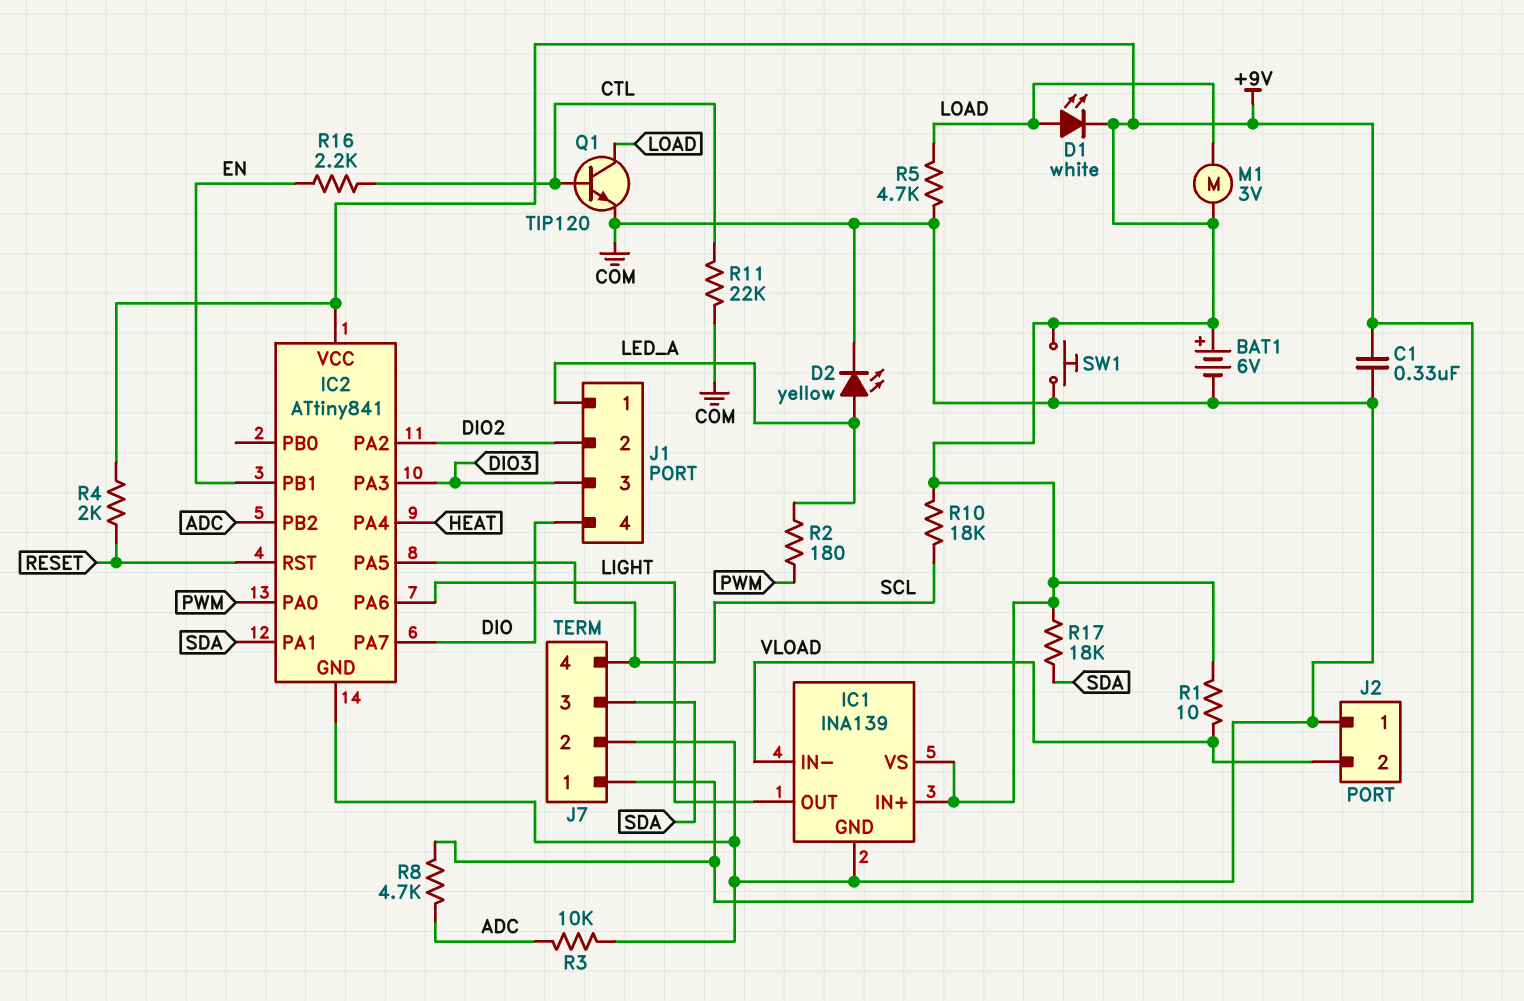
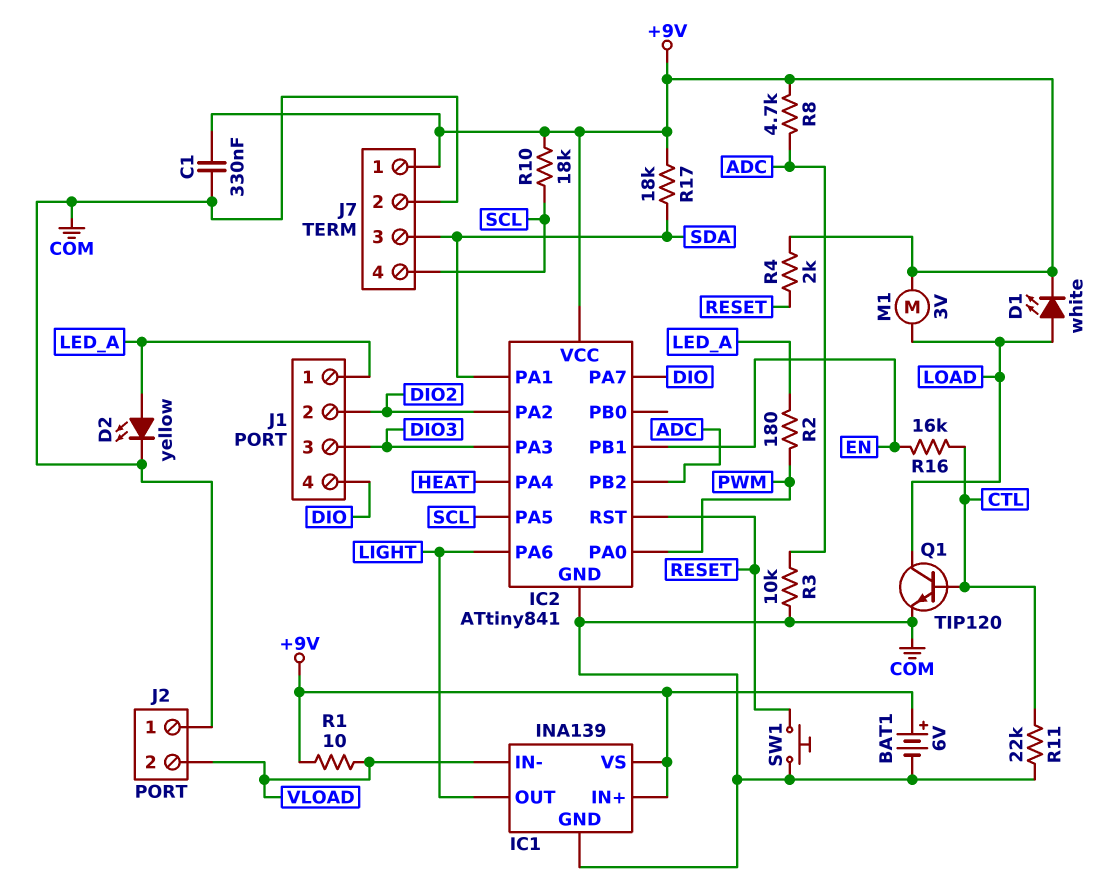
R5: 4.7k (COM, LOAD) -> none
R16: 2.2k (CTL, EN) -> 16k (CTL, EN)
SW1: button (+9V, COM) -> button (COM, RESET)

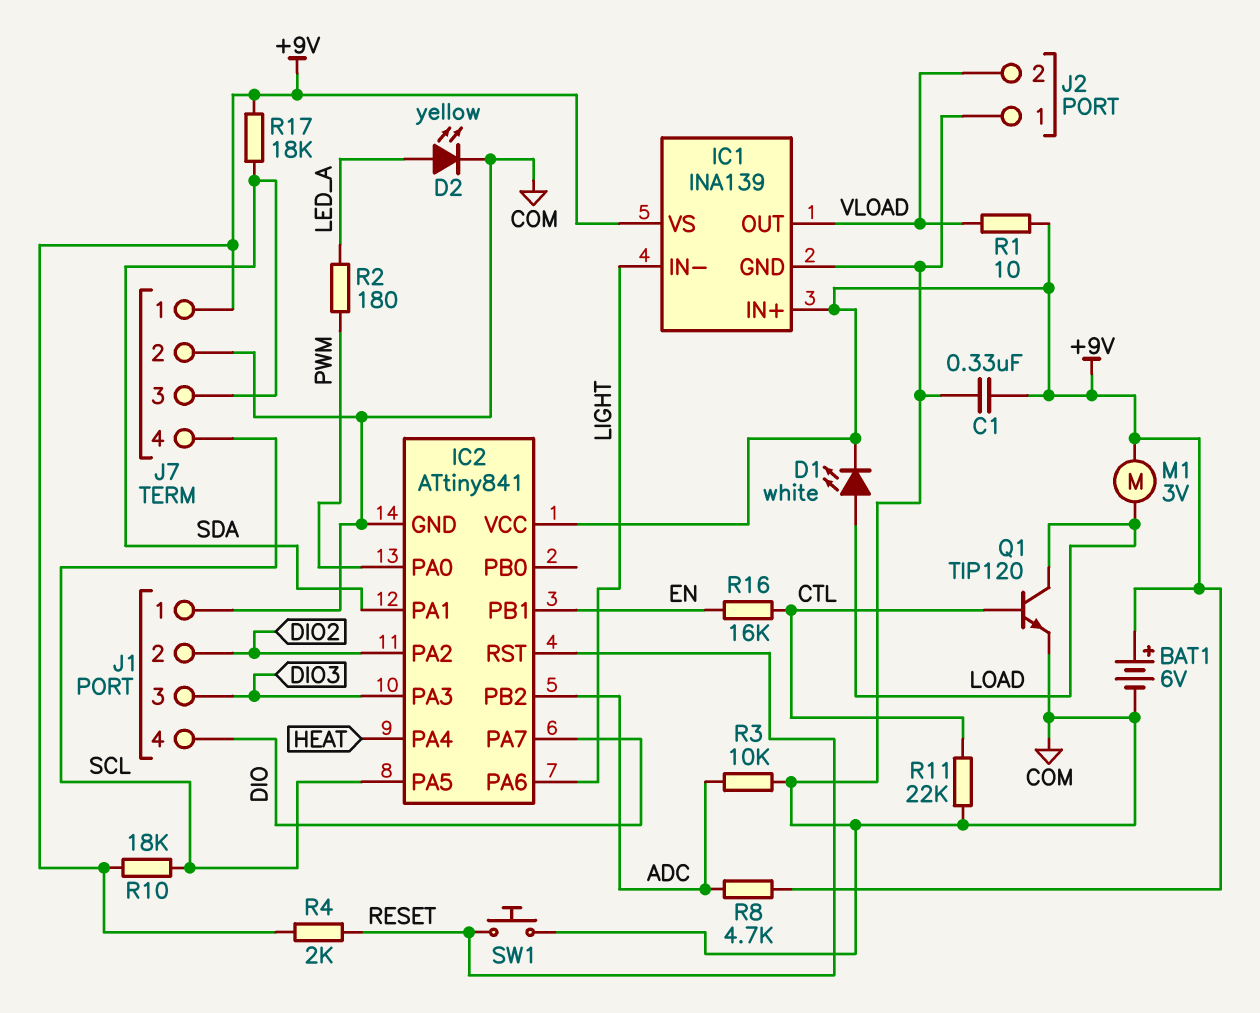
IC1 pin IN-: VLOAD -> LIGHT
IC1 pin OUT: LIGHT -> VLOAD
J1 pin 1: LED_A -> COM

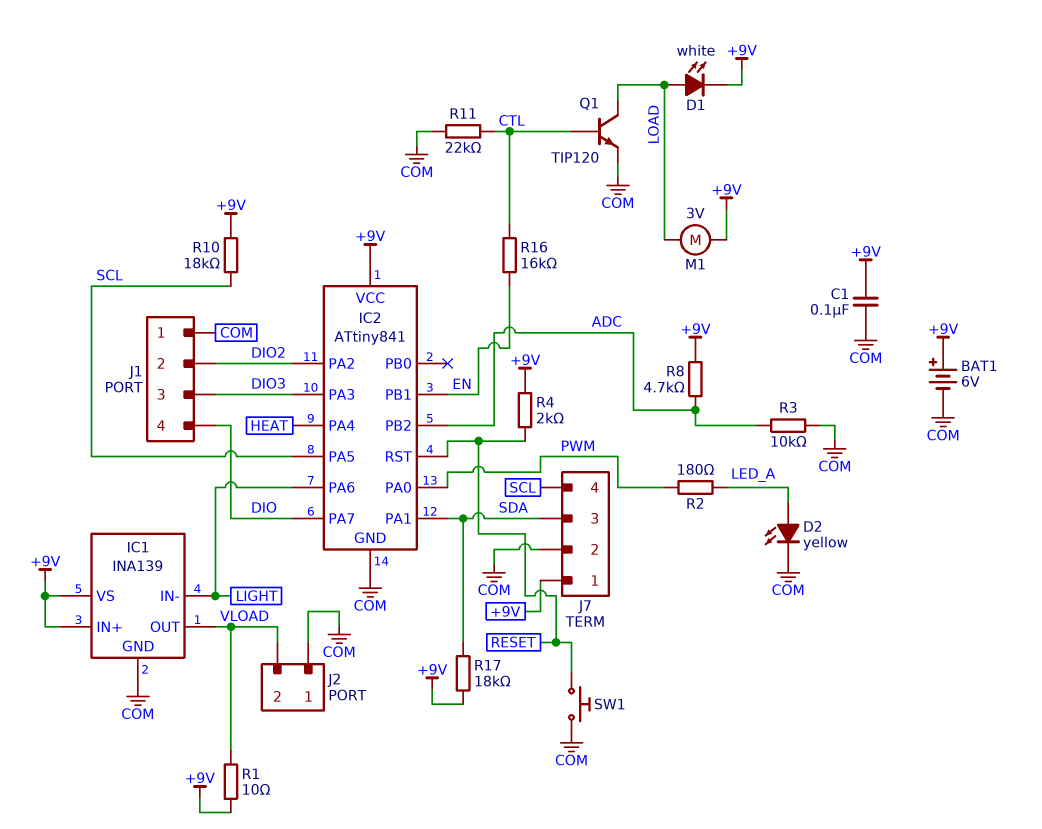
C1: 330nF (+9V, COM) -> 100nF (+9V, COM)

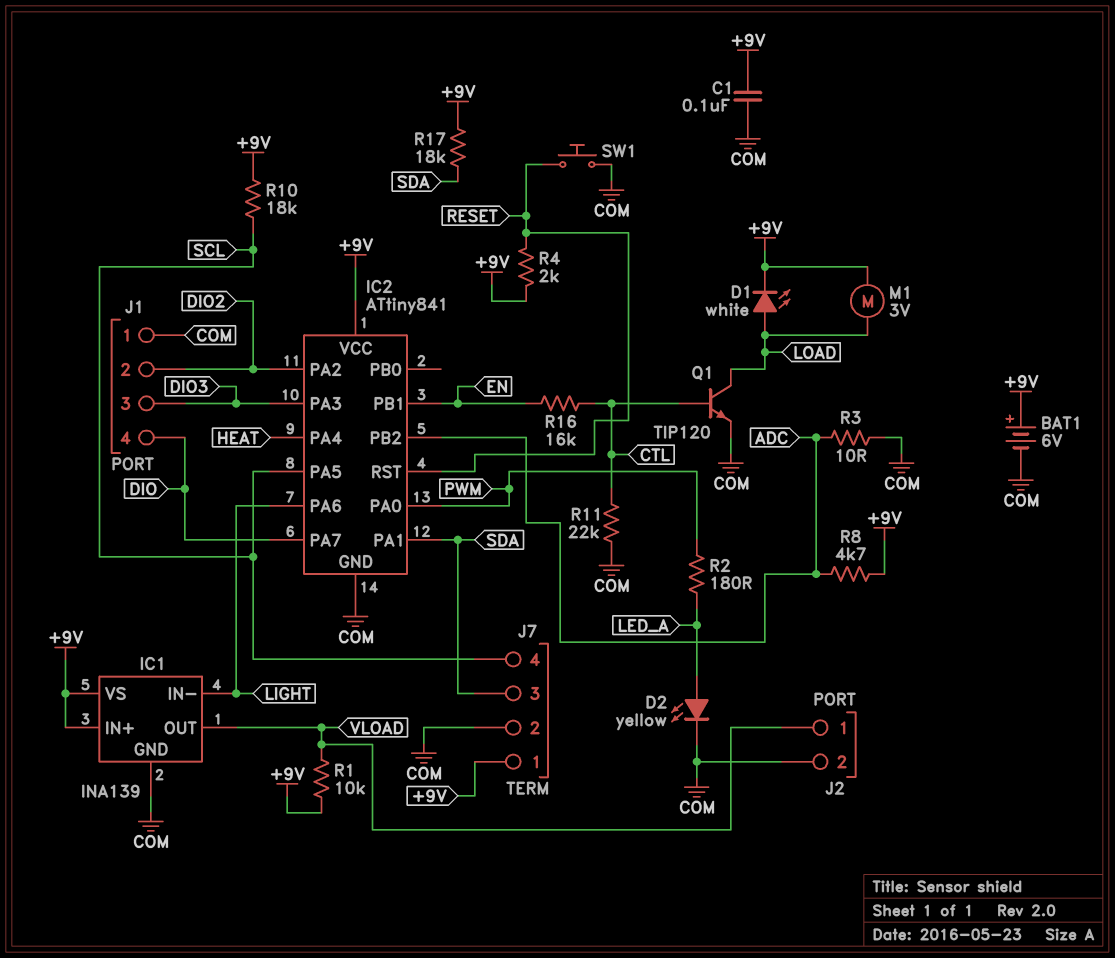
J2 pin 1: COM -> VLOAD
J2 pin 2: VLOAD -> COM
R1: 10 (+9V, VLOAD) -> 10k (+9V, VLOAD)
R3: 10k (ADC, COM) -> 10 (ADC, COM)

